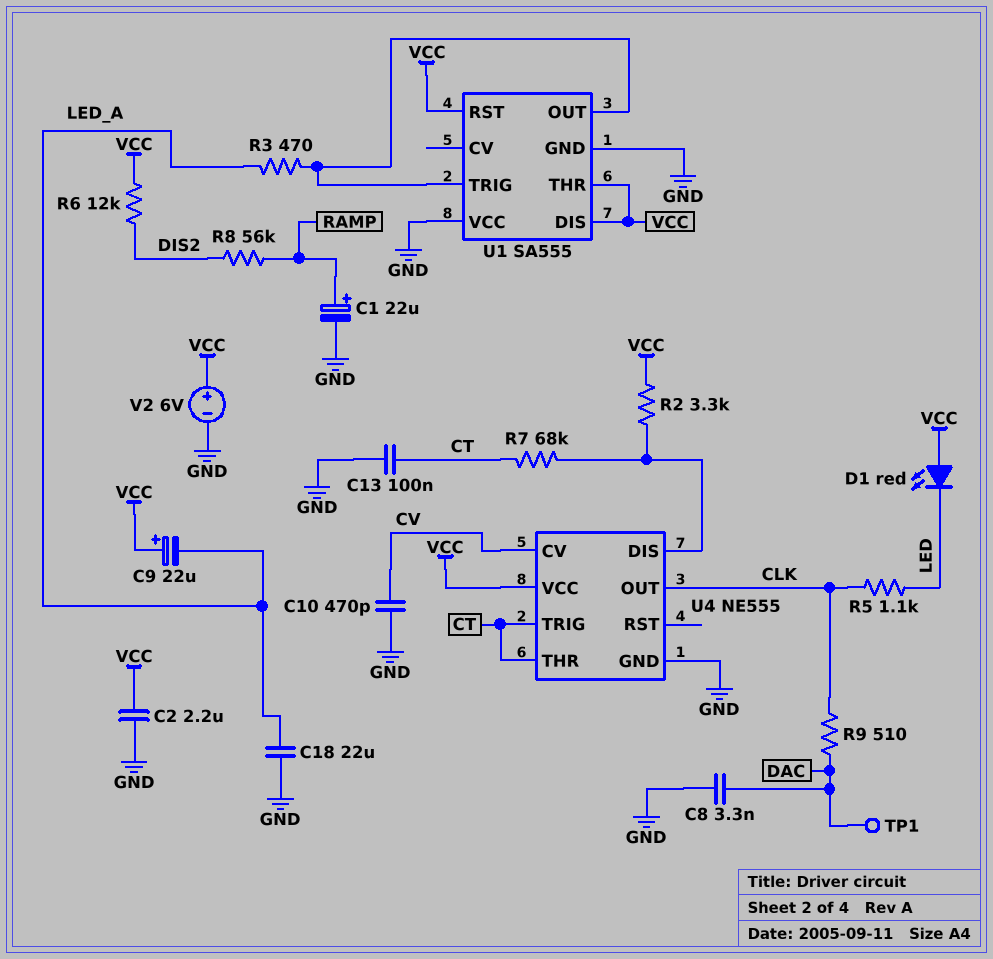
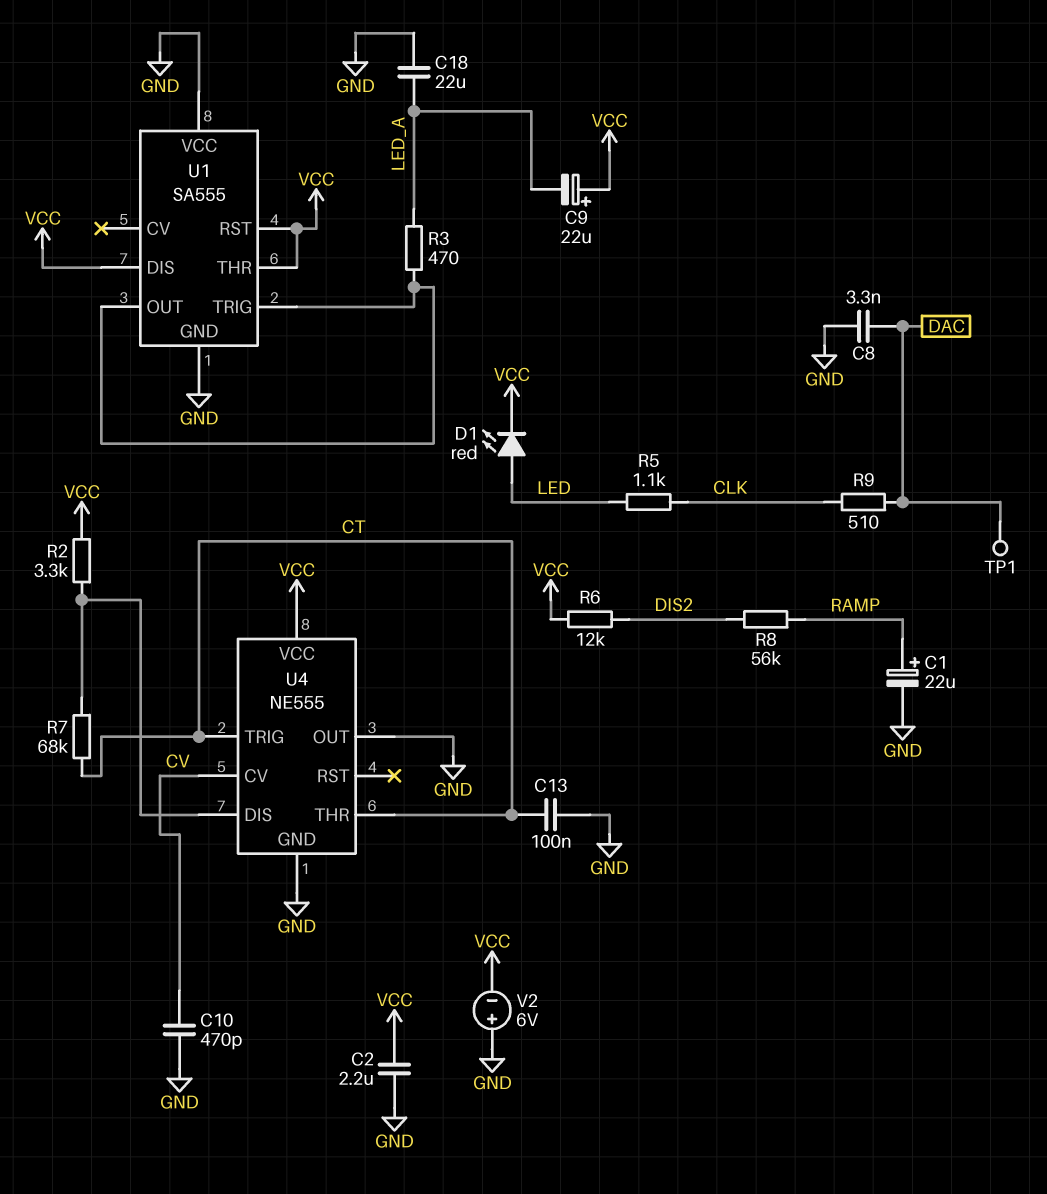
D1: LED red (A VCC, K LED) -> LED red (A LED, K VCC)
U4 pin OUT: CLK -> GND
V2: 6V (plus VCC, minus GND) -> 6V (plus GND, minus VCC)

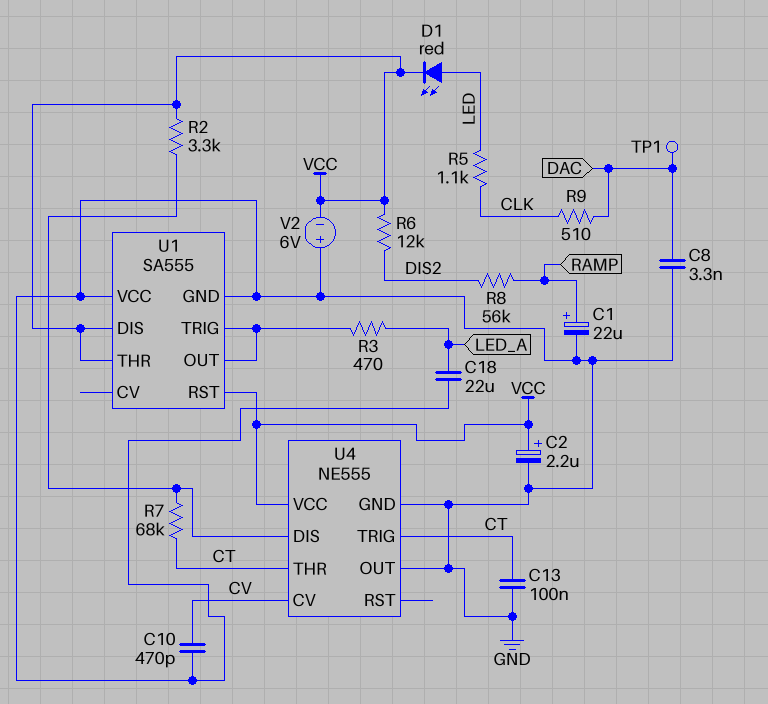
C2: 2.2uF (GND, VCC) -> 2.2uF (plus VCC, minus GND)
C9: 22uF (plus VCC, minus LED_A) -> none

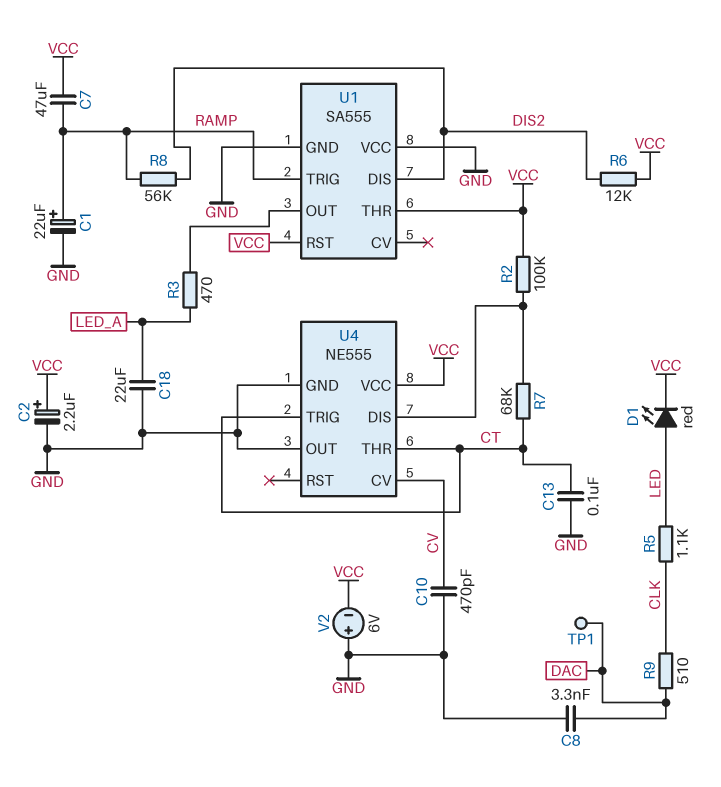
C7: none -> 47uF (RAMP, VCC)
R2: 3.3k (U4/DIS, VCC) -> 100k (U4/DIS, VCC)
U1 pin DIS: VCC -> DIS2
U1 pin TRIG: U1/OUT -> RAMP

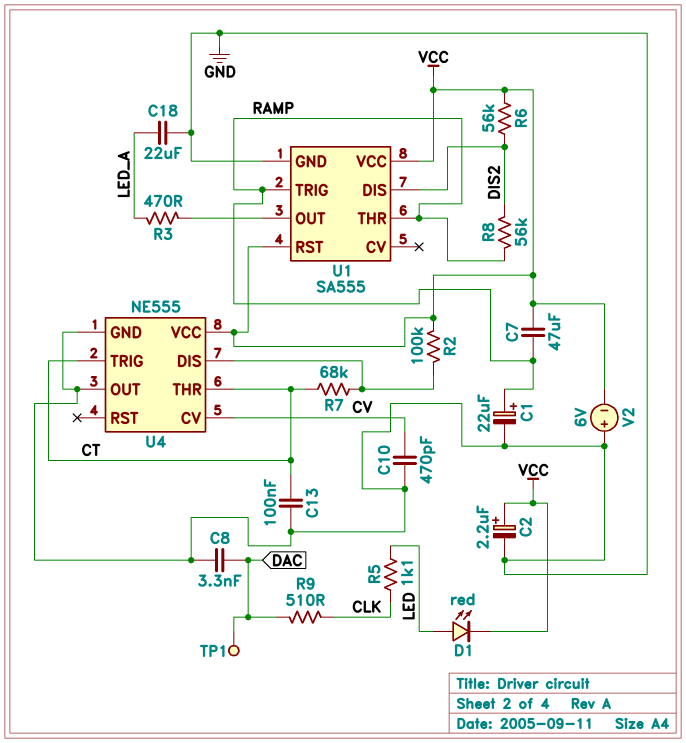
R6: 12k (DIS2, VCC) -> 56k (DIS2, VCC)
U1 pin THR: VCC -> RAMP
U1 pin VCC: GND -> VCC

